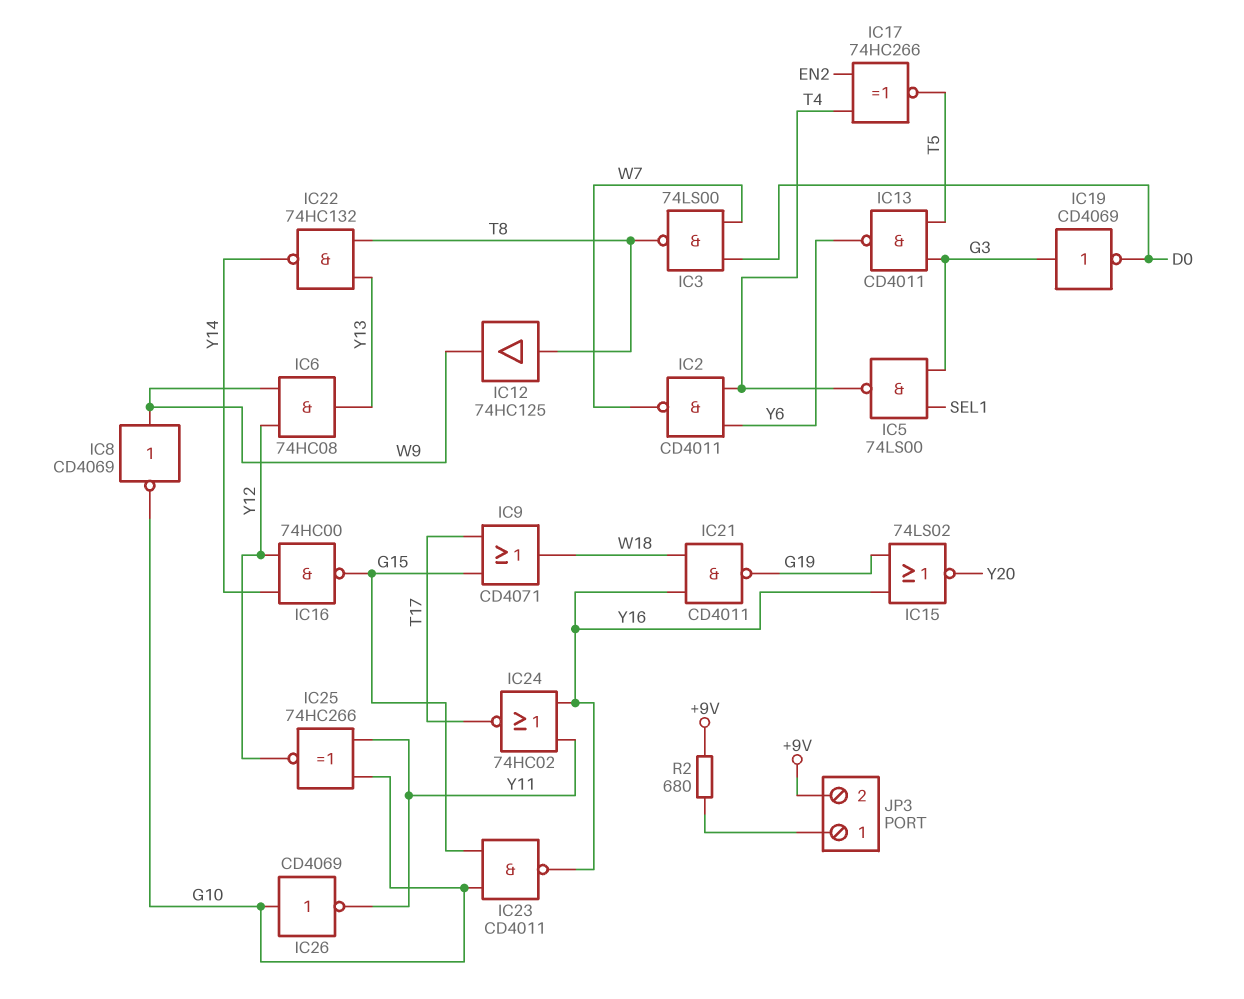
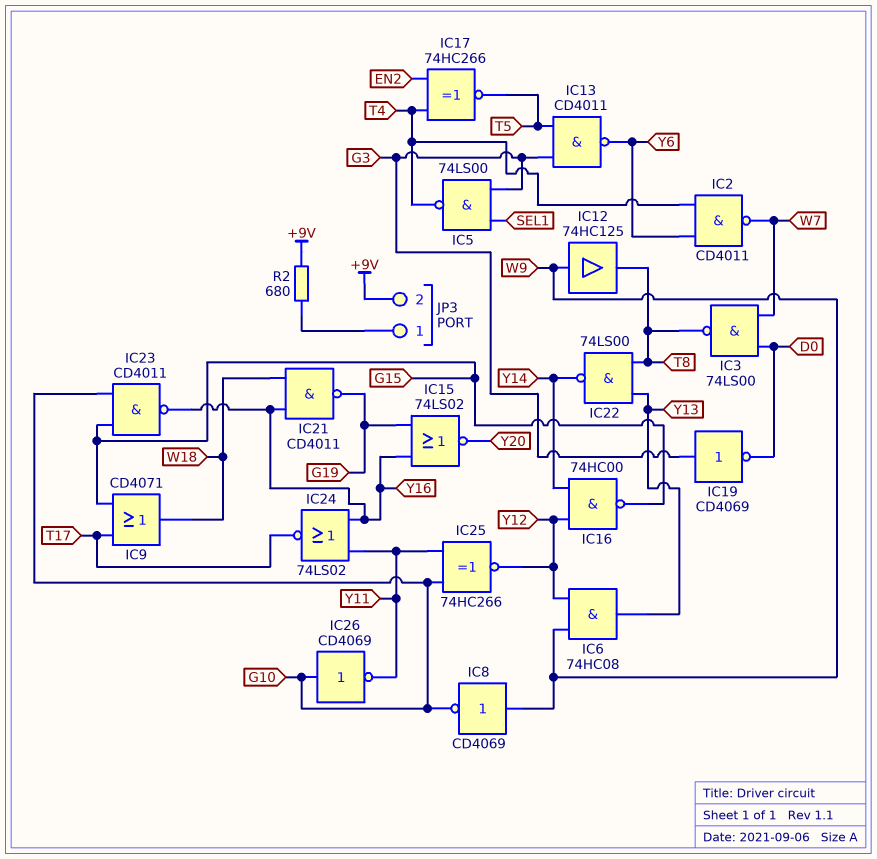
IC12: buffer 74HC125 (in T8, out W9) -> buffer 74HC125 (in W9, out T8)
IC22: NAND 74HC132 (in T8, in Y13, out Y14) -> NAND 74LS00 (in T8, in Y13, out Y14)
IC24: NOR 74HC02 (in Y11, in Y16, out T17) -> NOR 74LS02 (in Y11, in Y16, out T17)

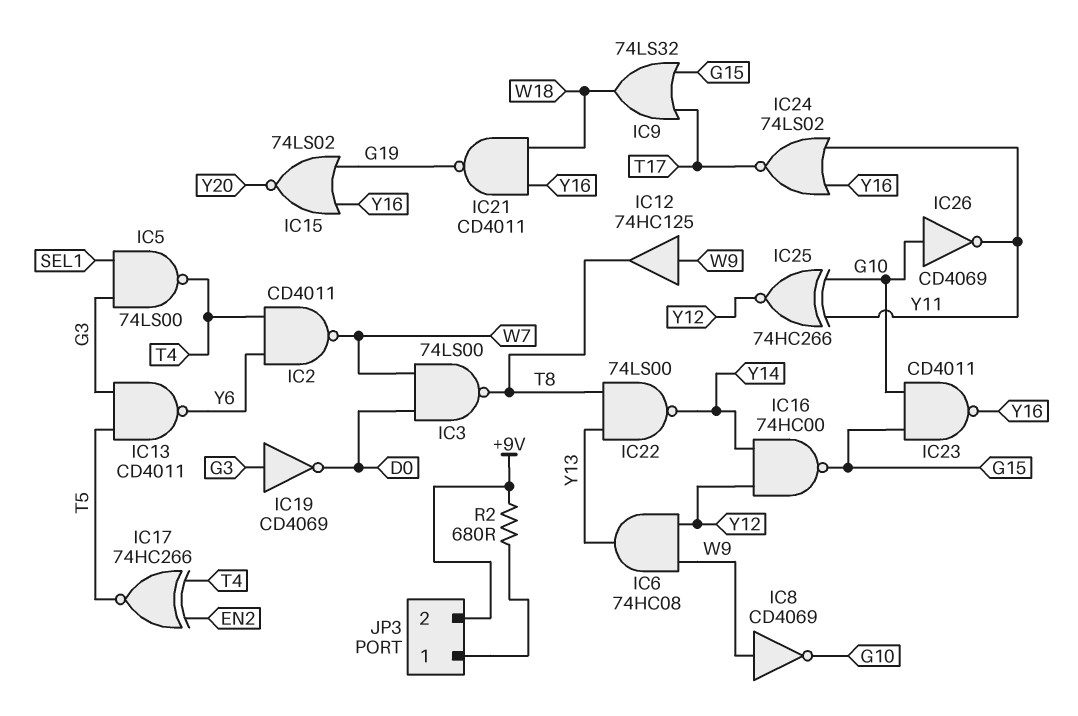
IC9: OR CD4071 (in G15, in T17, out W18) -> OR 74LS32 (in G15, in T17, out W18)

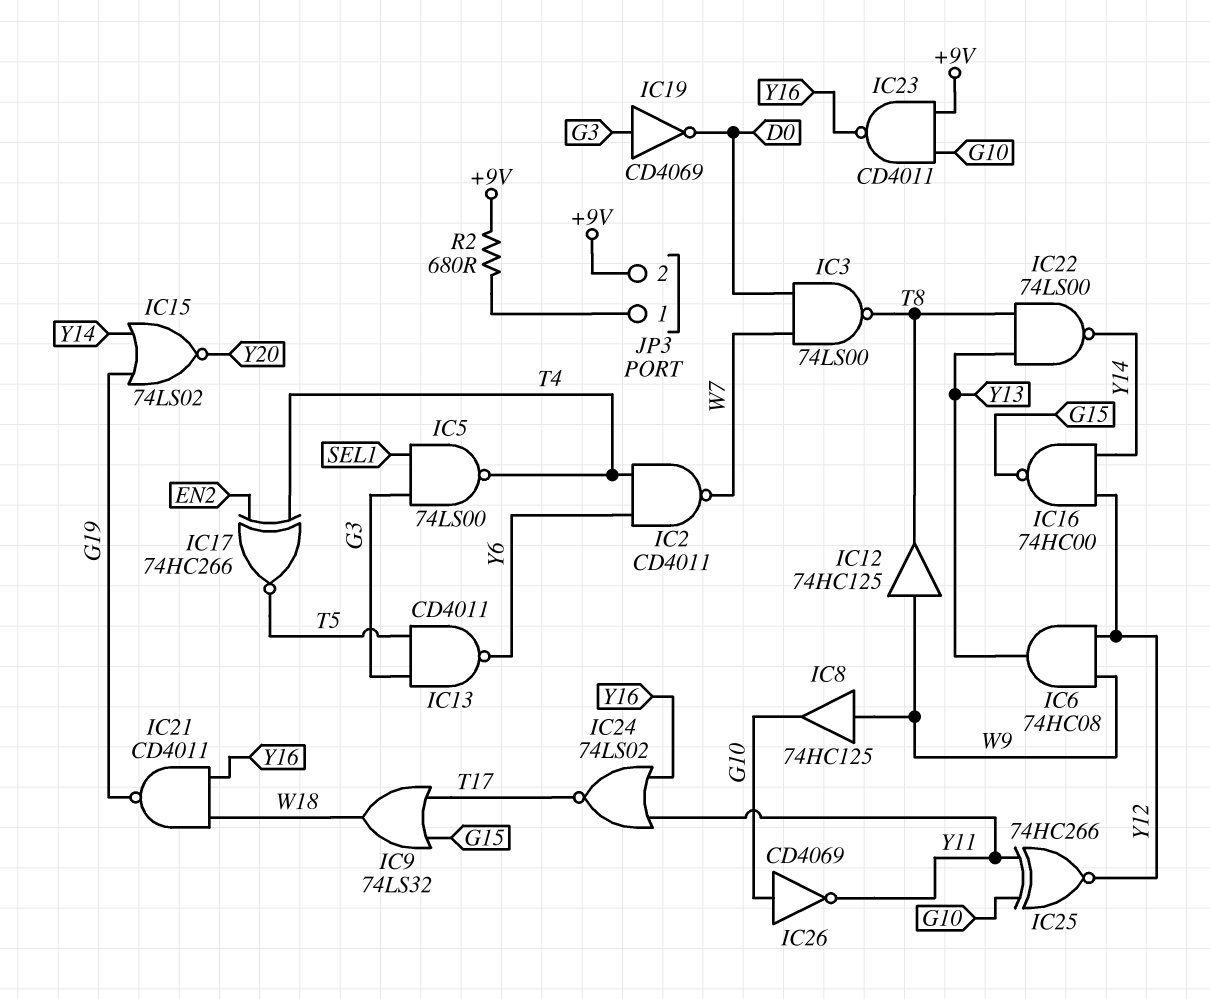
IC8: NOT CD4069 (in W9, out G10) -> buffer 74HC125 (in W9, out G10)
IC15: NOR 74LS02 (in G19, in Y16, out Y20) -> NOR 74LS02 (in G19, in Y14, out Y20)
IC23: NAND CD4011 (in G10, in G15, out Y16) -> NAND CD4011 (in +9V, in G10, out Y16)

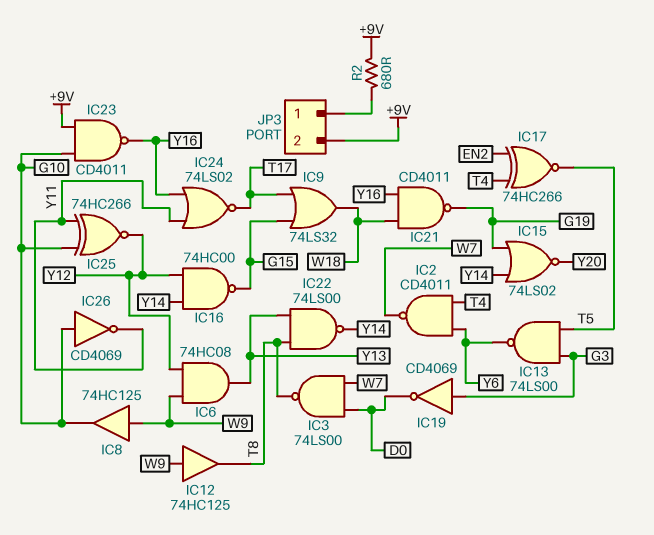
IC5: NAND 74LS00 (in G3, in SEL1, out T4) -> none
IC13: NAND CD4011 (in G3, in T5, out Y6) -> NAND 74LS00 (in G3, in T5, out Y6)

